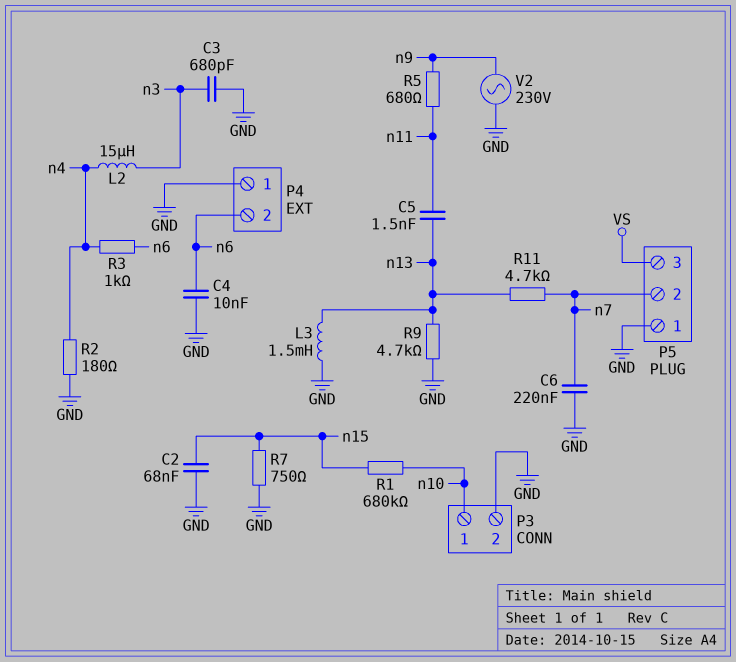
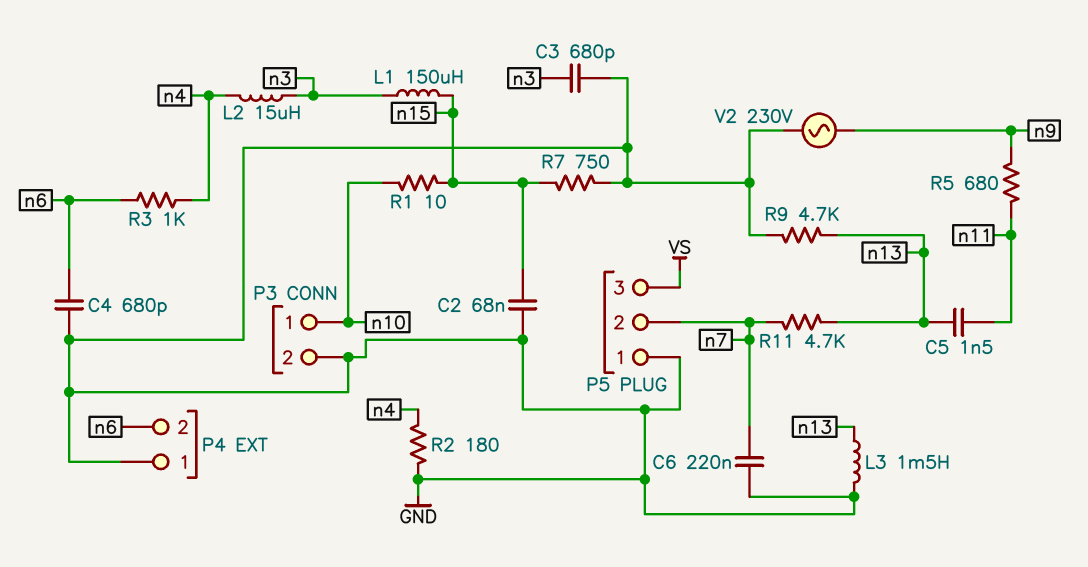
C4: 10nF (GND, n6) -> 680pF (GND, n6)
L1: none -> 150uH (n3, n15)
R1: 680k (n10, n15) -> 10 (n10, n15)

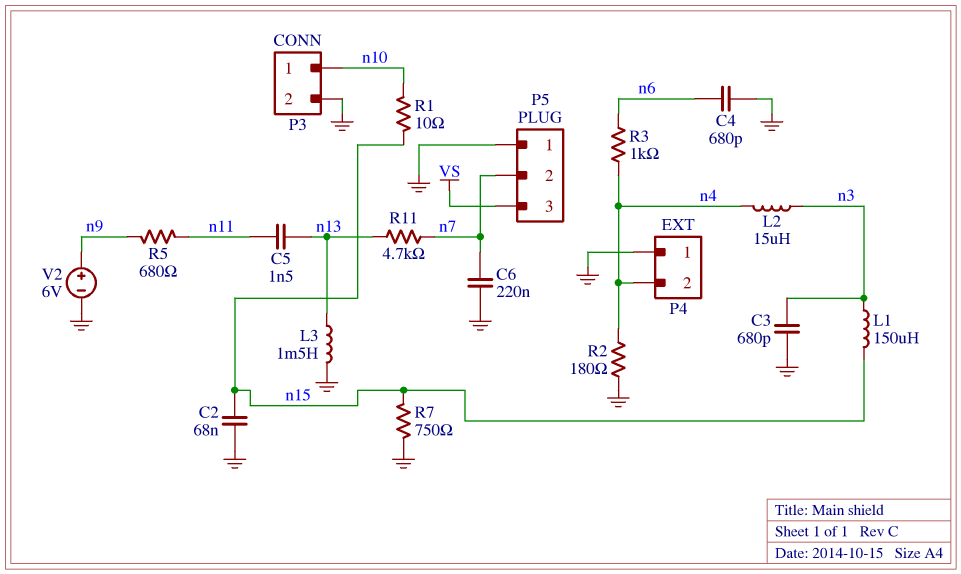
P4 pin 2: n6 -> n4
R9: 4.7k (GND, n13) -> none
V2: AC 230V (GND, n9) -> 6V (plus n9, minus GND)

